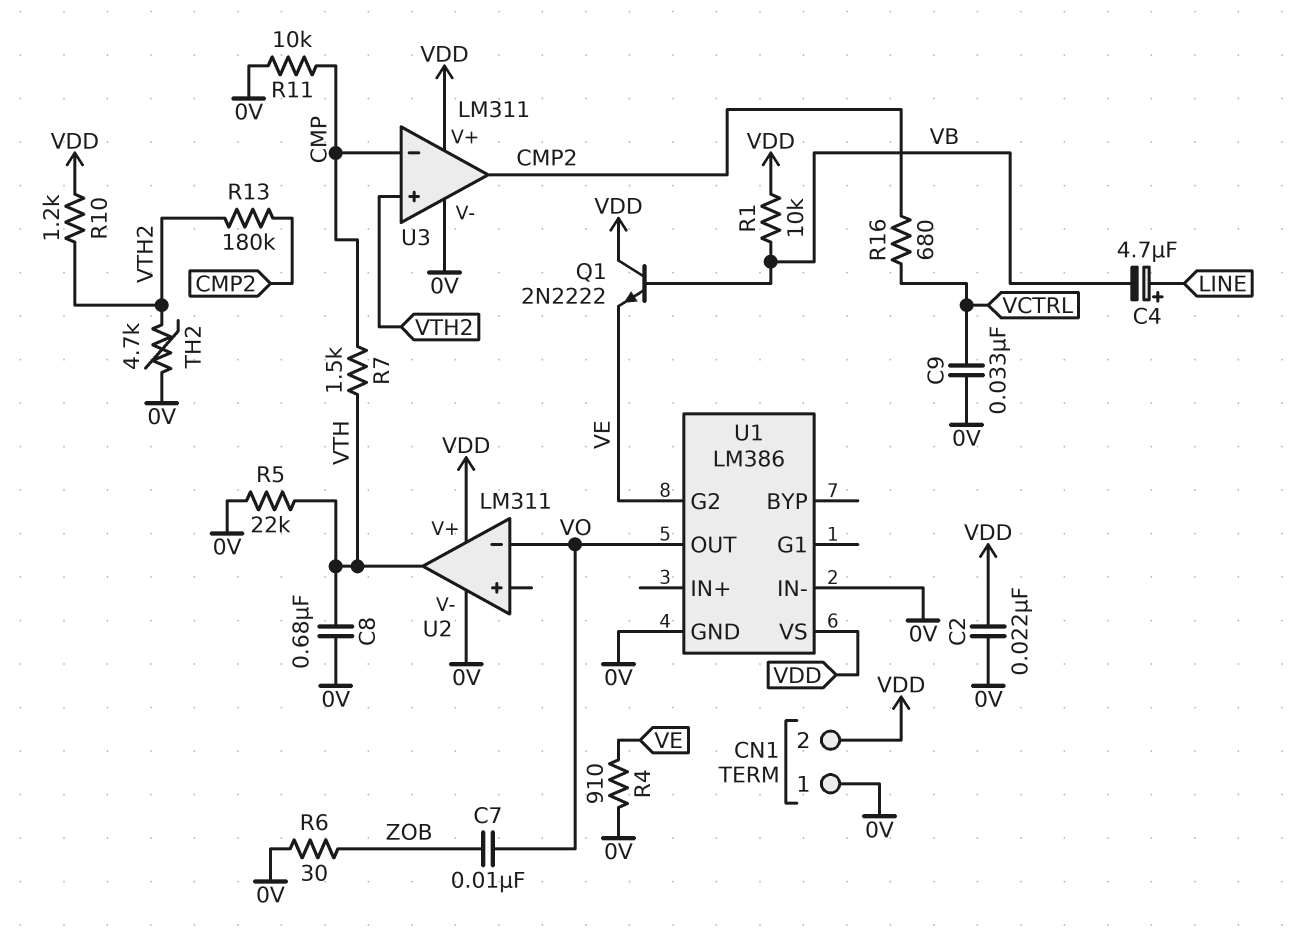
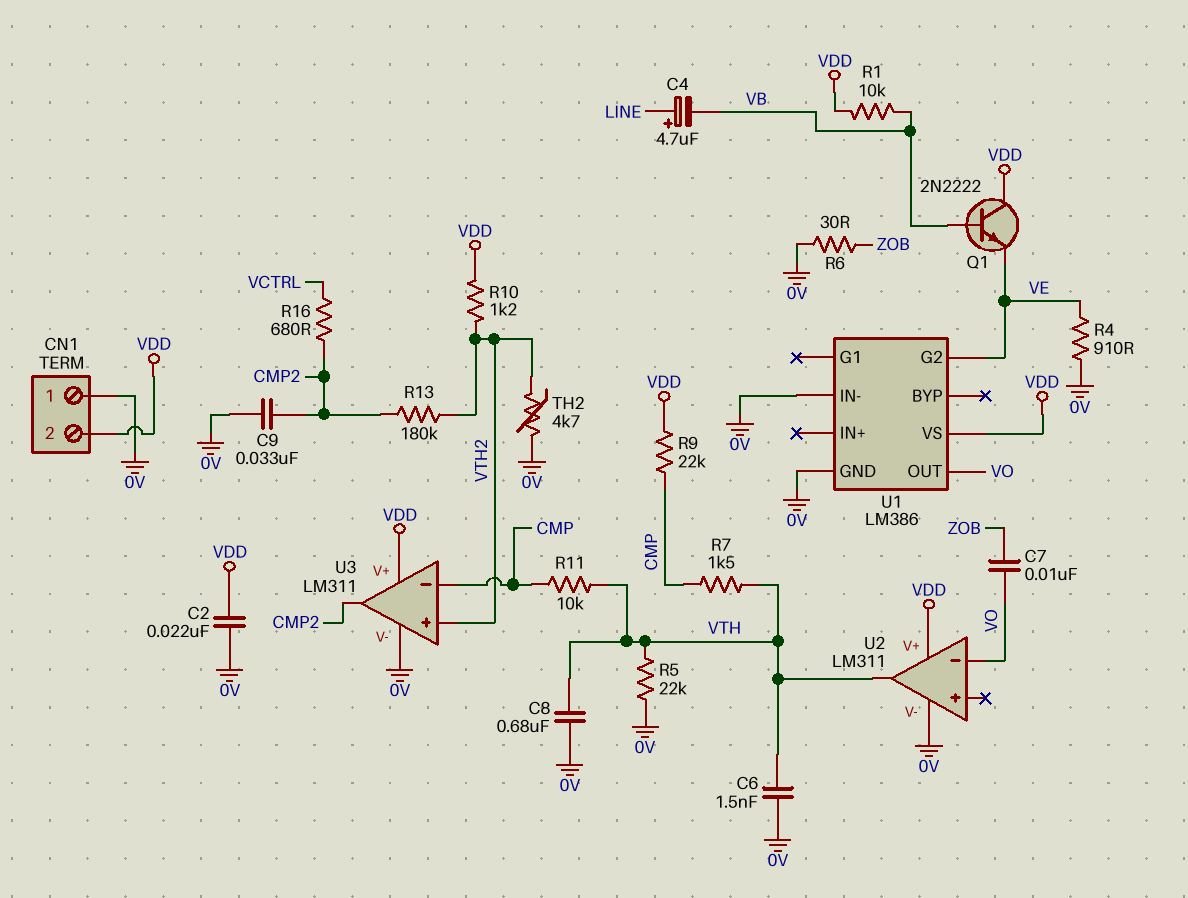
C6: none -> 1.5nF (0V, VTH)
C9: 33nF (0V, VCTRL) -> 33nF (0V, CMP2)
R9: none -> 22k (CMP, VDD)
R11: 10k (0V, CMP) -> 10k (CMP, VTH)

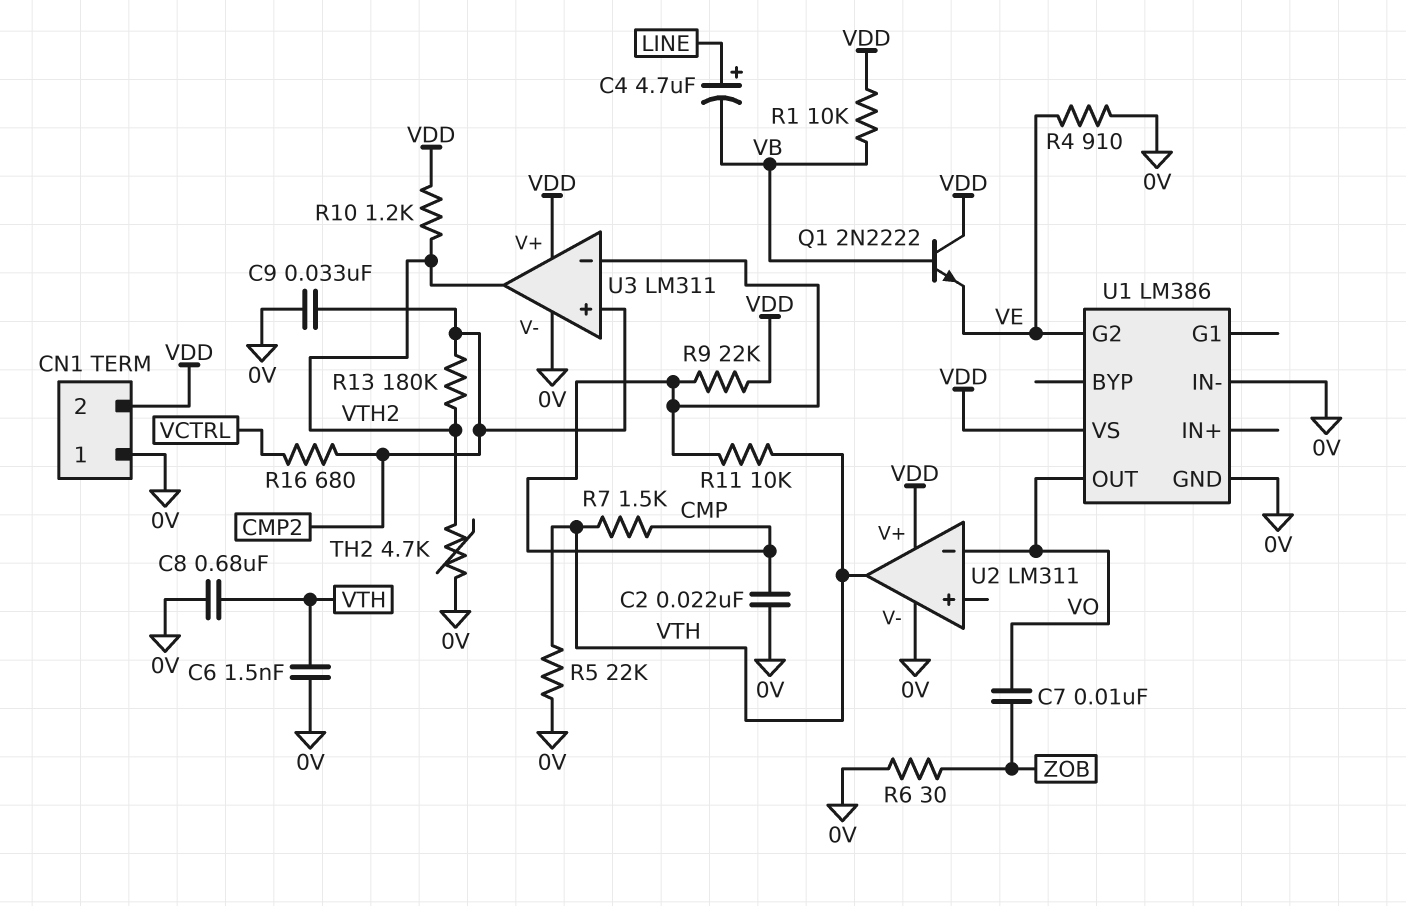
C2: 22nF (0V, VDD) -> 22nF (0V, CMP)
U3 pin in+: VTH2 -> CMP2
U3 pin out: CMP2 -> VTH2

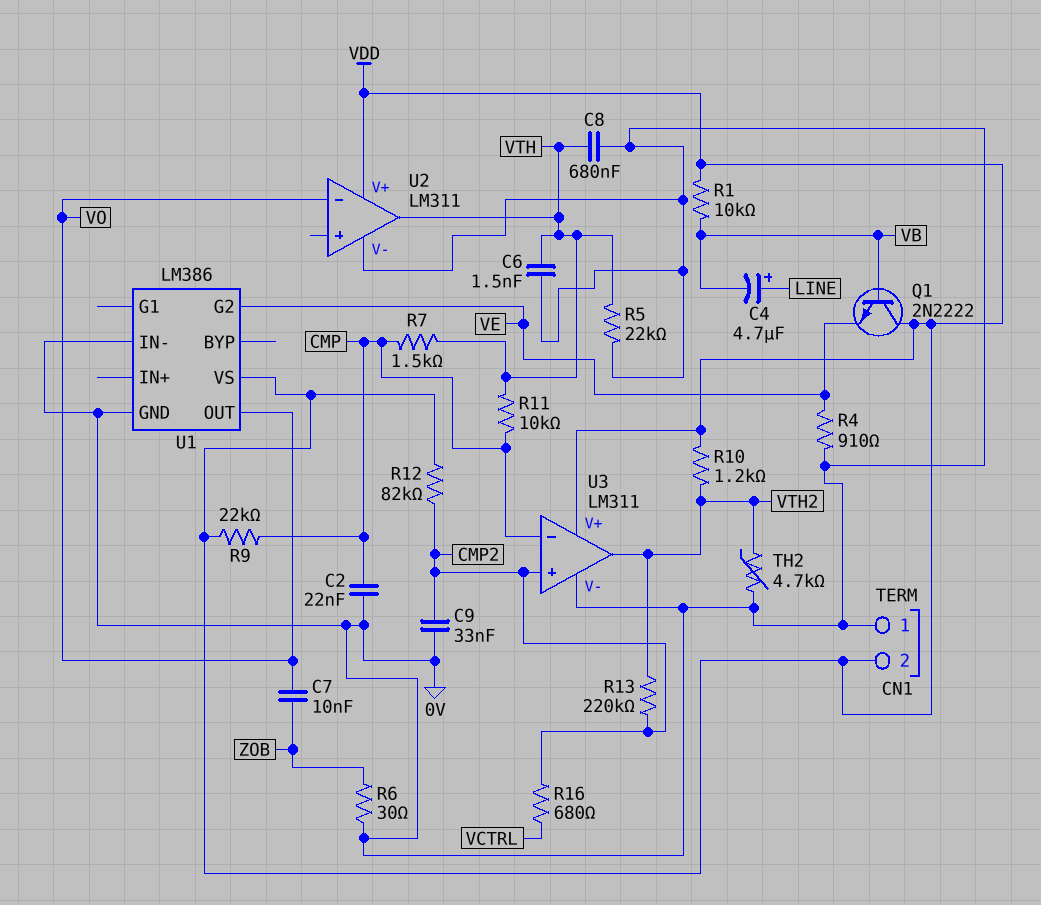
R12: none -> 82k (CMP2, VDD)
R13: 180k (CMP2, VTH2) -> 220k (CMP2, VTH2)

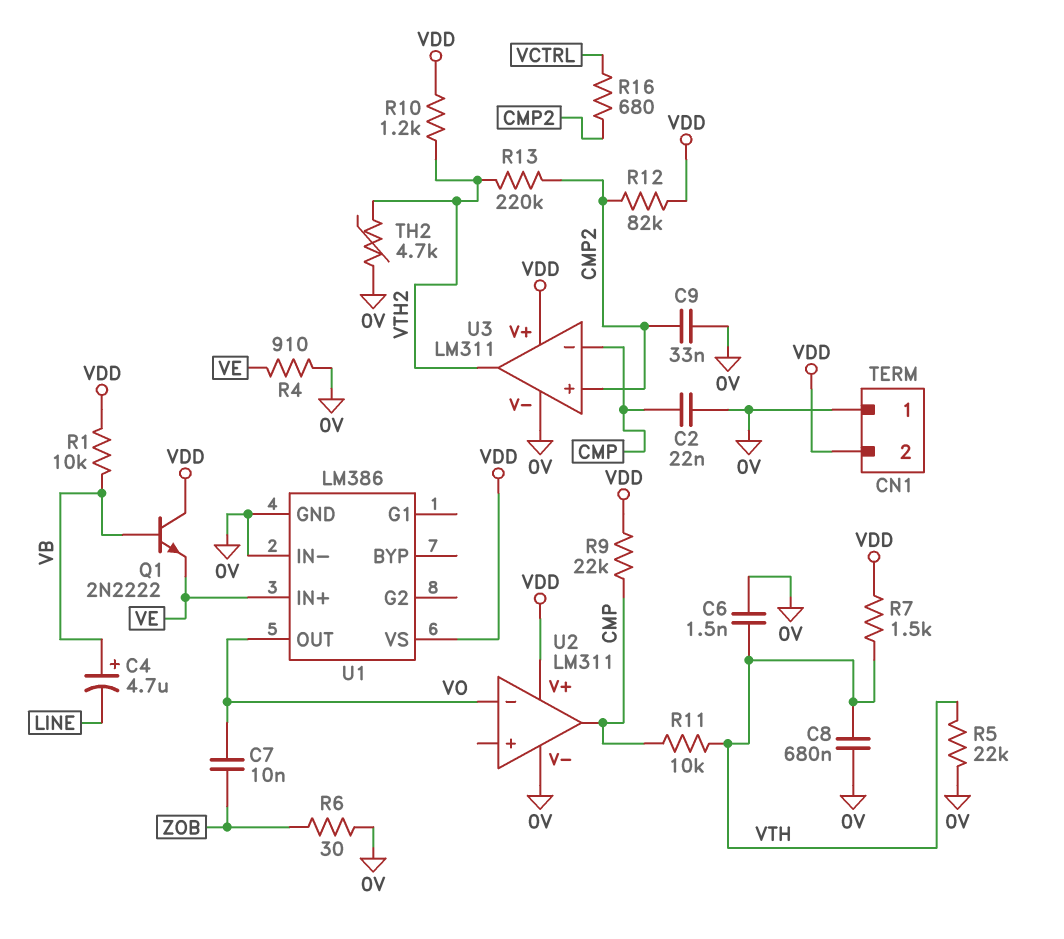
C4: 4.7uF (plus LINE, minus VB) -> 4.7uF (plus VB, minus LINE)
R7: 1.5k (CMP, VTH) -> 1.5k (VDD, VTH)
U1 pin G2: VE -> none
U1 pin IN+: none -> VE
U2 pin out: VTH -> CMP

